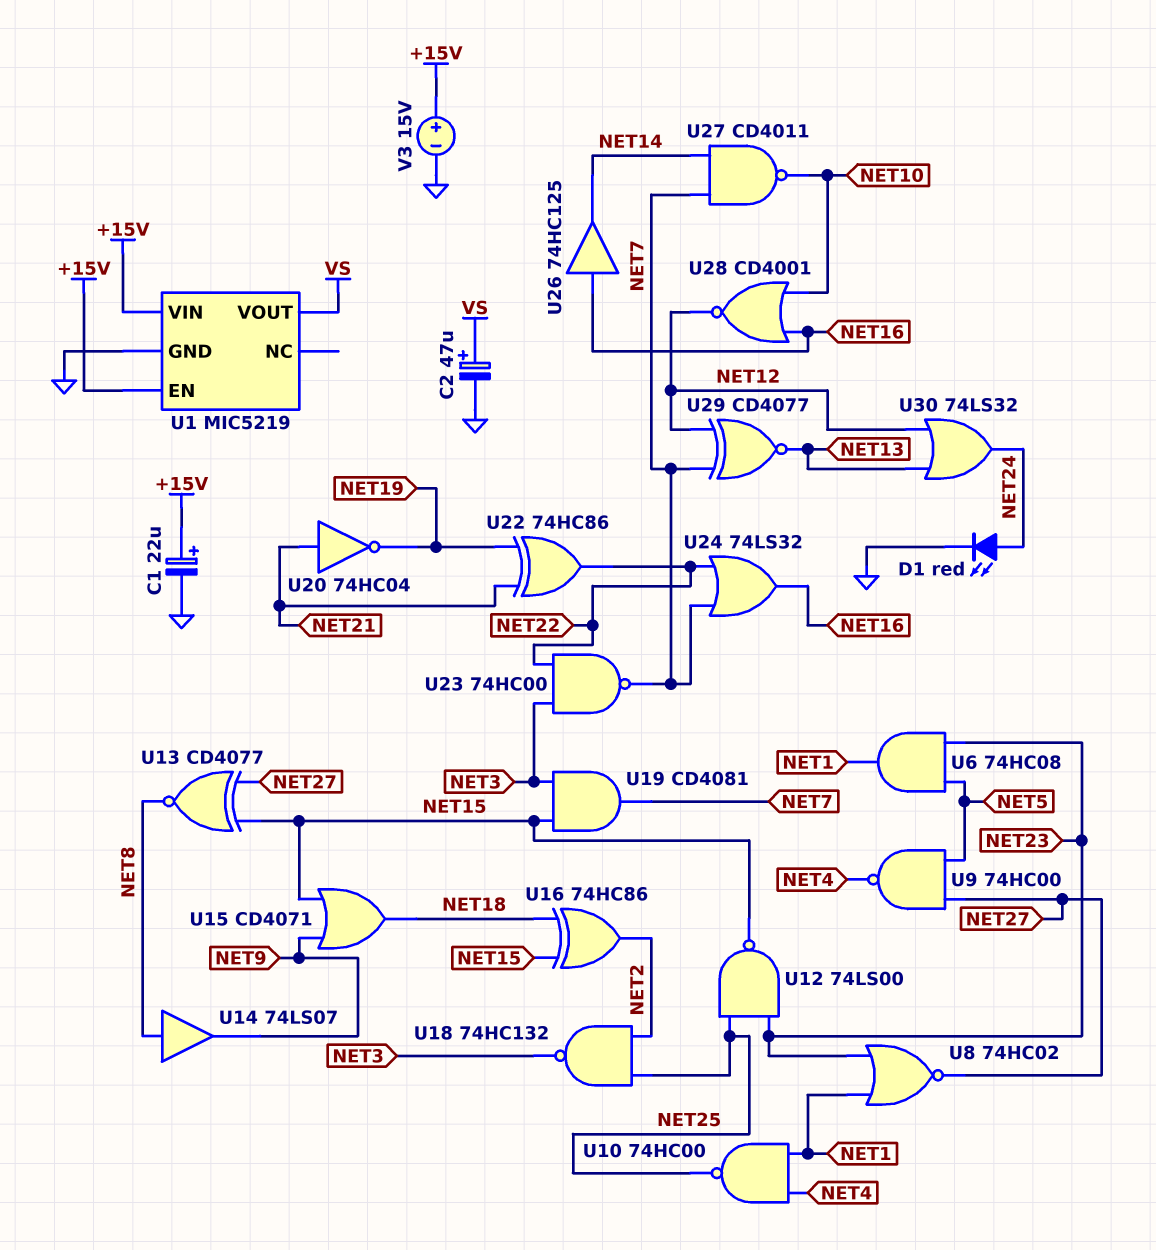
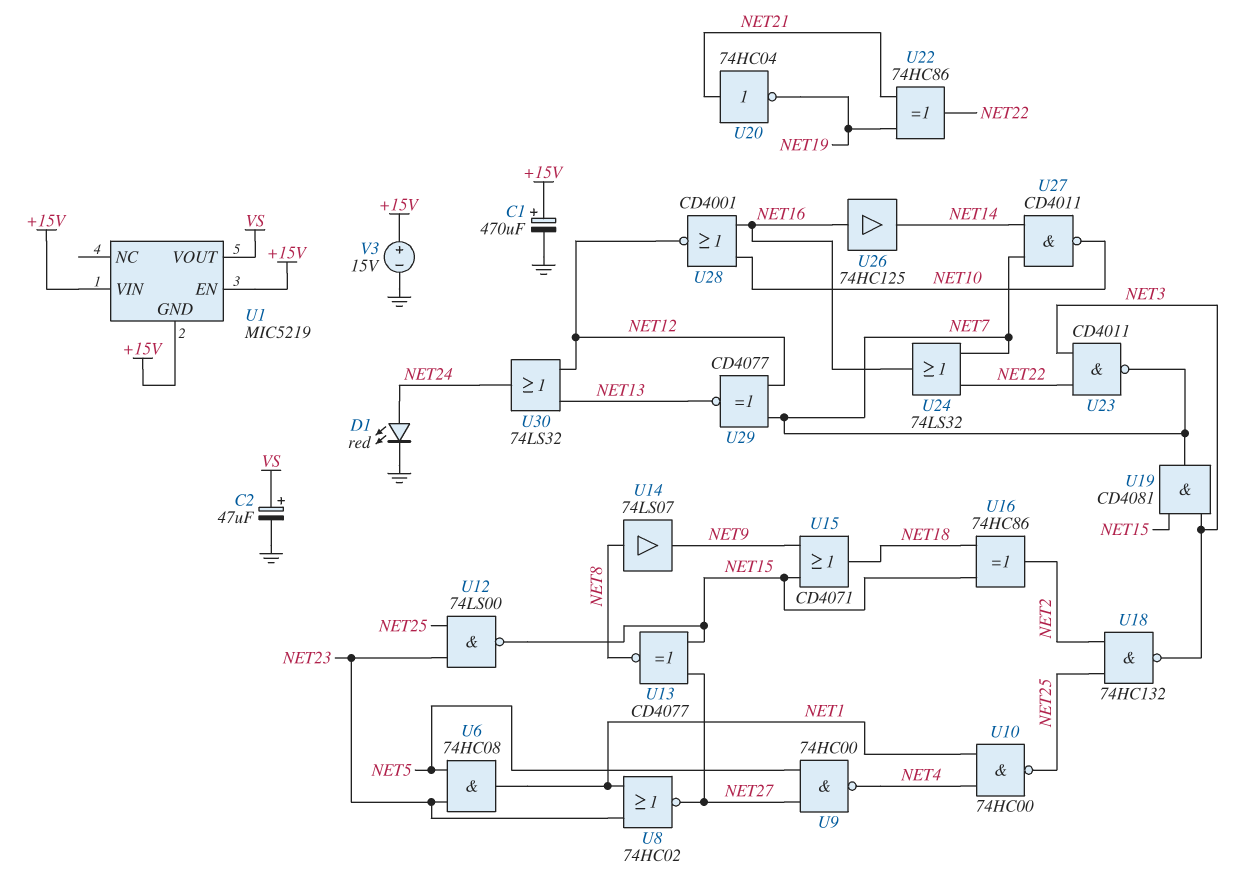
C1: 22uF (plus +15V, minus GND) -> 470uF (plus +15V, minus GND)
U1 pin GND: GND -> +15V
U23: NAND 74HC00 (in NET3, in NET22, out NET7) -> NAND CD4011 (in NET3, in NET22, out NET7)

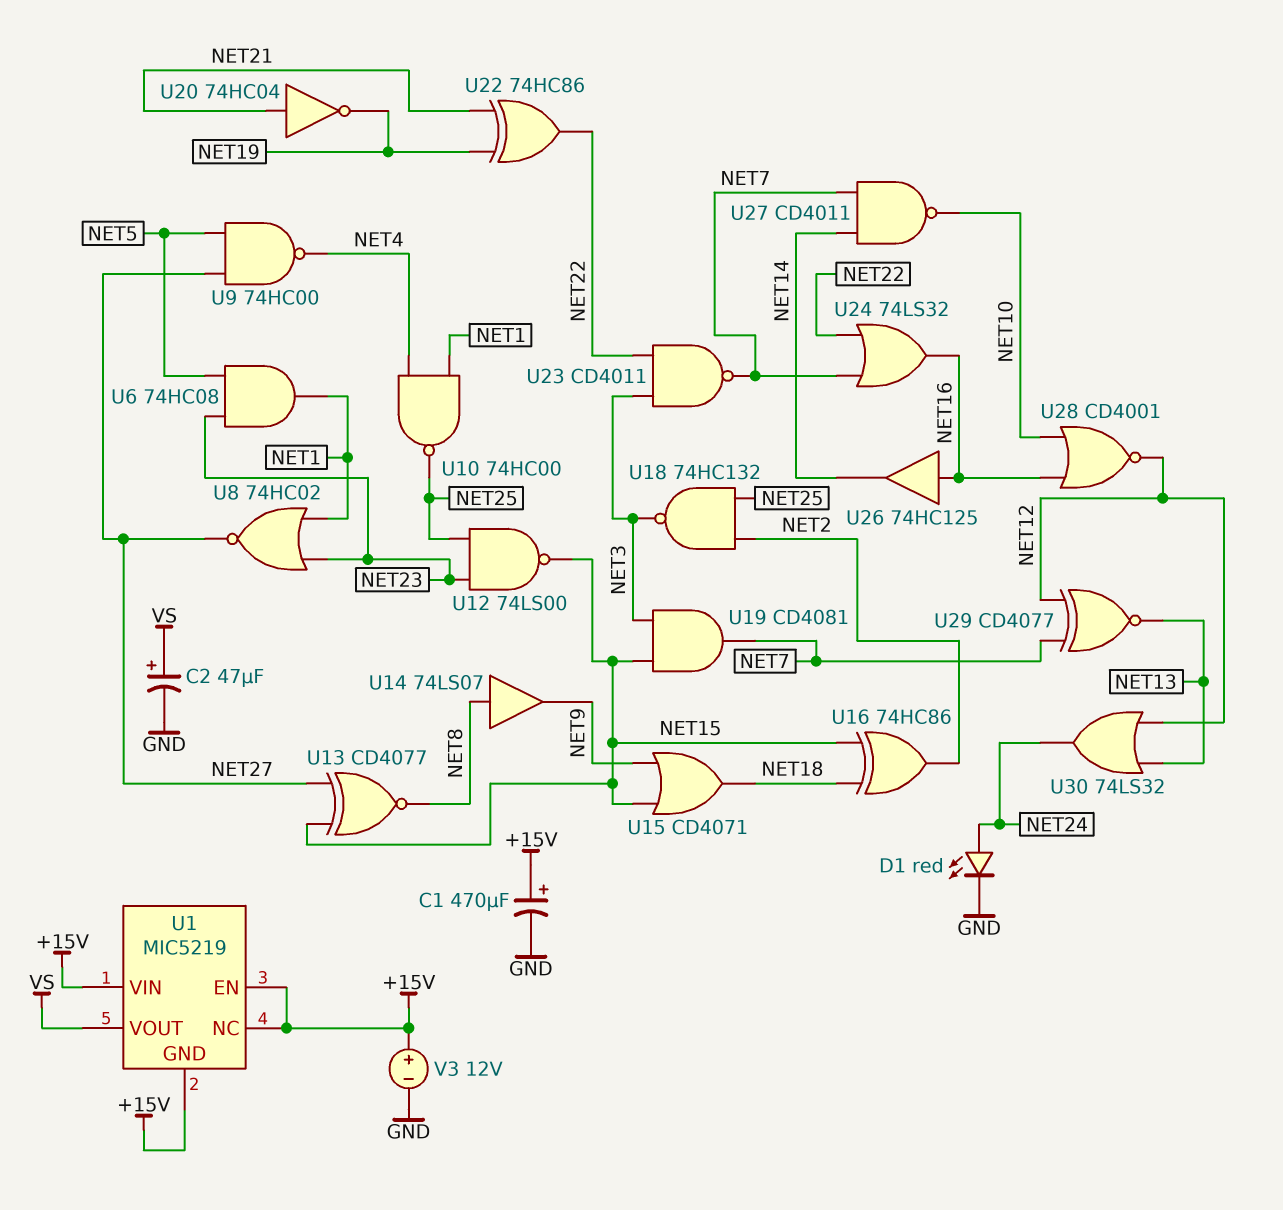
U1 pin NC: none -> +15V
V3: 15V (plus +15V, minus GND) -> 12V (plus +15V, minus GND)

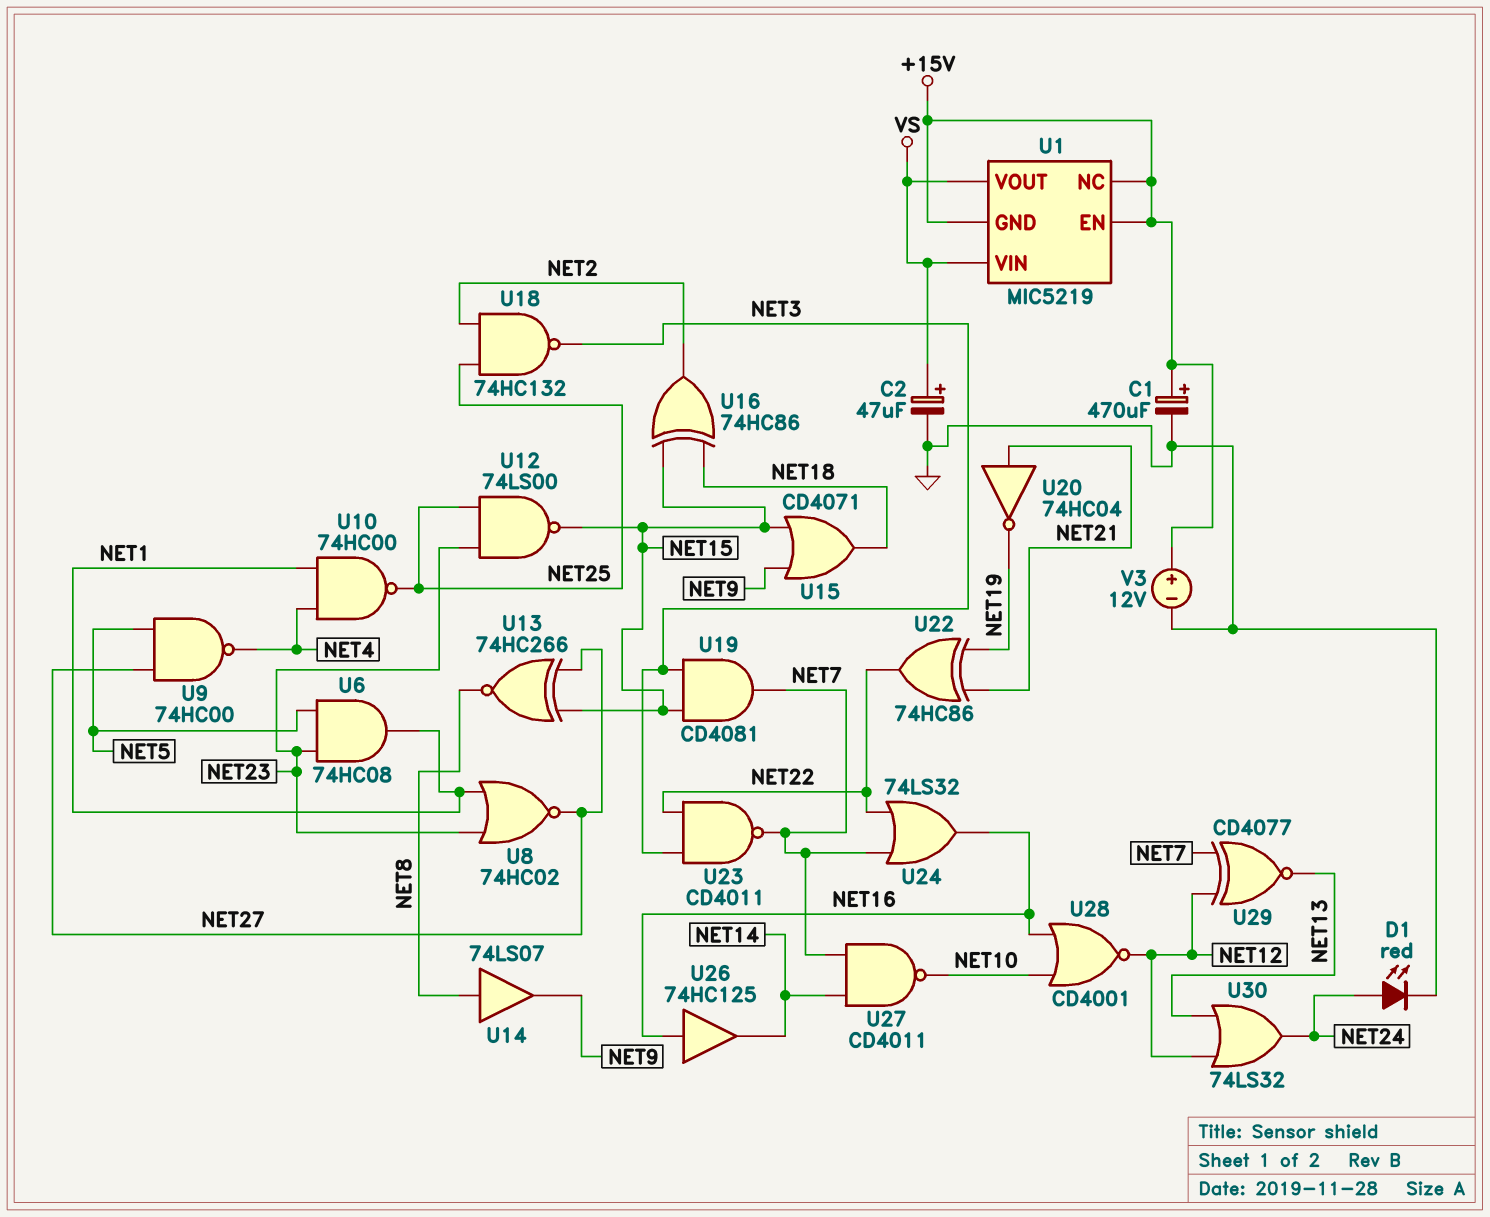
U1 pin VIN: +15V -> VS
U13: XNOR CD4077 (in NET15, in NET27, out NET8) -> XNOR 74HC266 (in NET15, in NET27, out NET8)

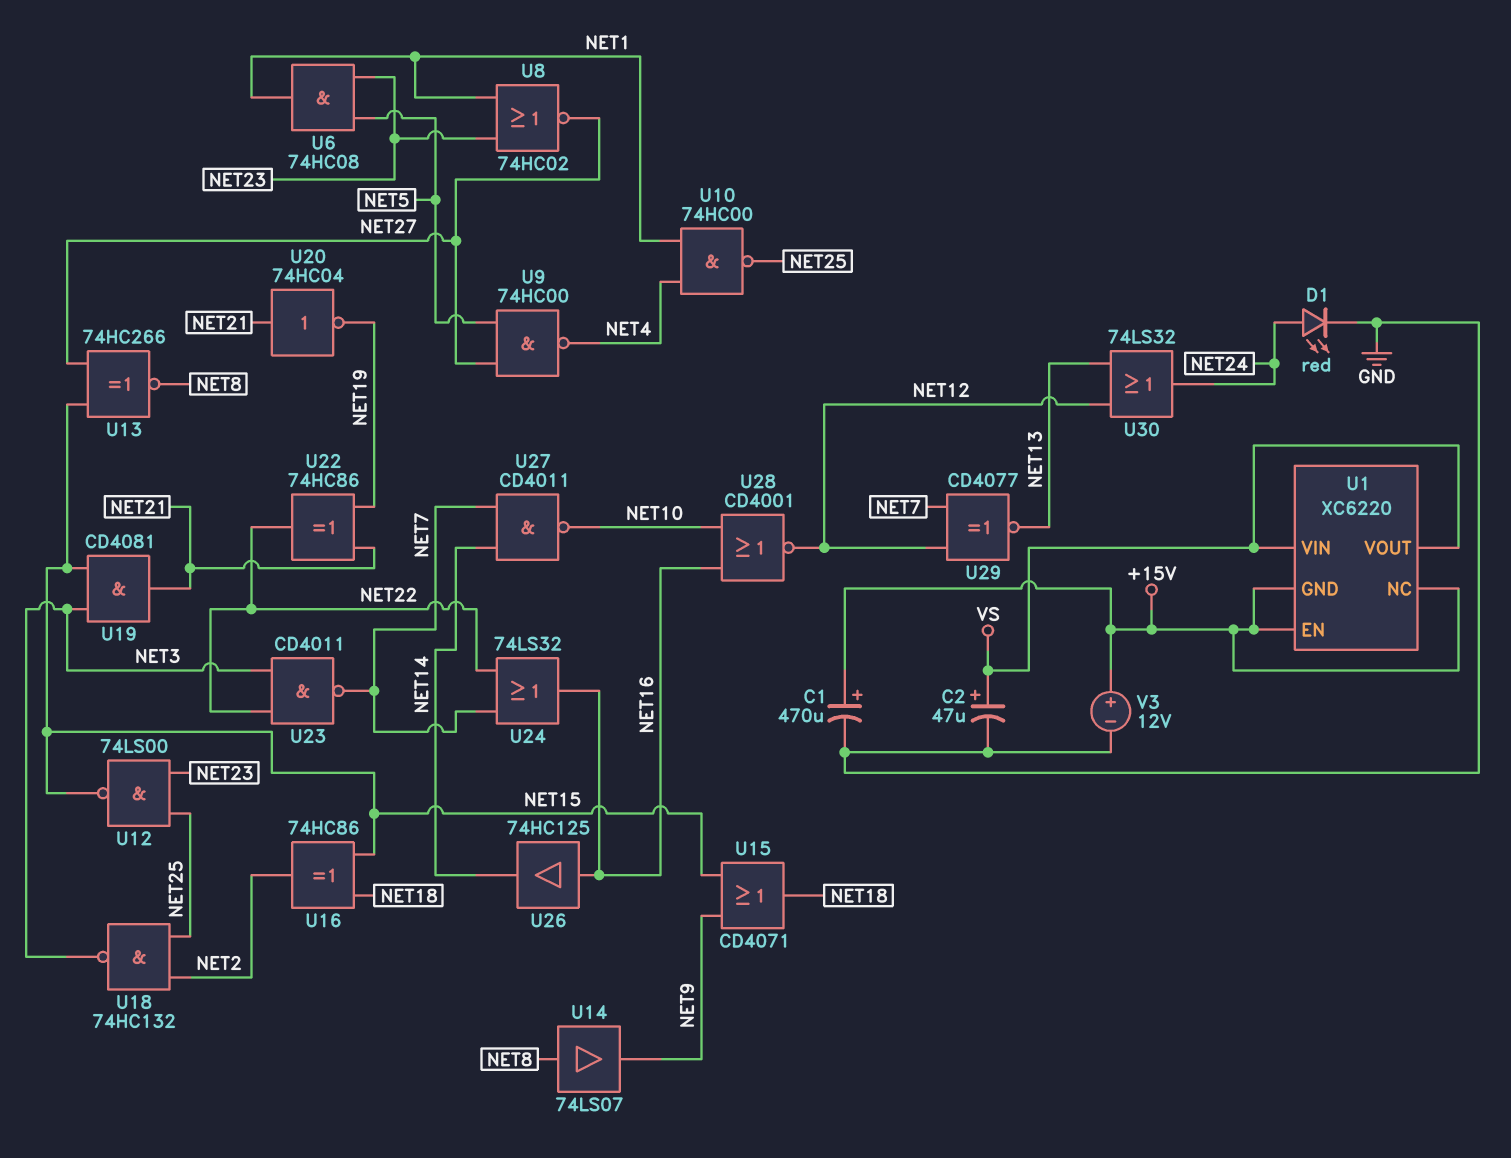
U1: MIC5219 -> XC6220
U19: AND CD4081 (in NET3, in NET15, out NET7) -> AND CD4081 (in NET3, in NET15, out NET21)

